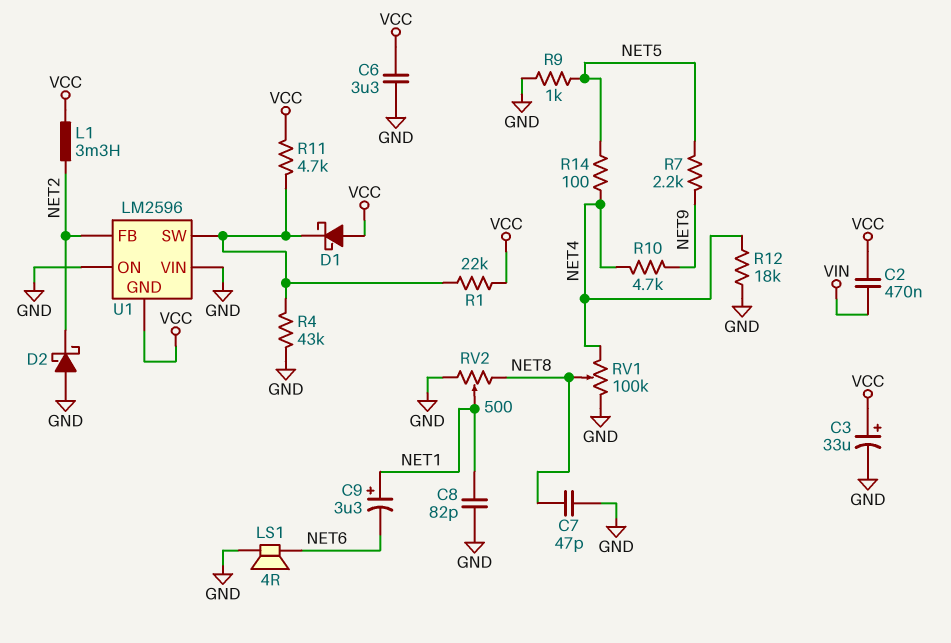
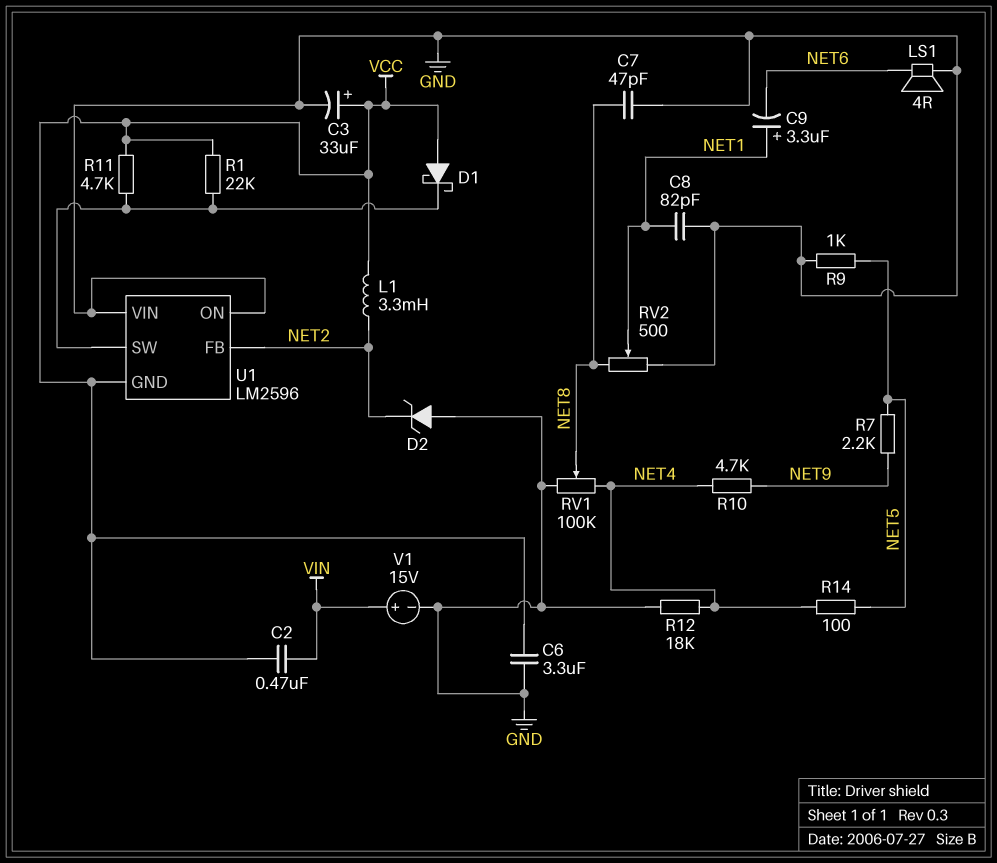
D2: schottky (A GND, K NET2) -> zener (A GND, K NET2)
R4: 43k (GND, U1/SW) -> none
V1: none -> 15V (plus VIN, minus GND)

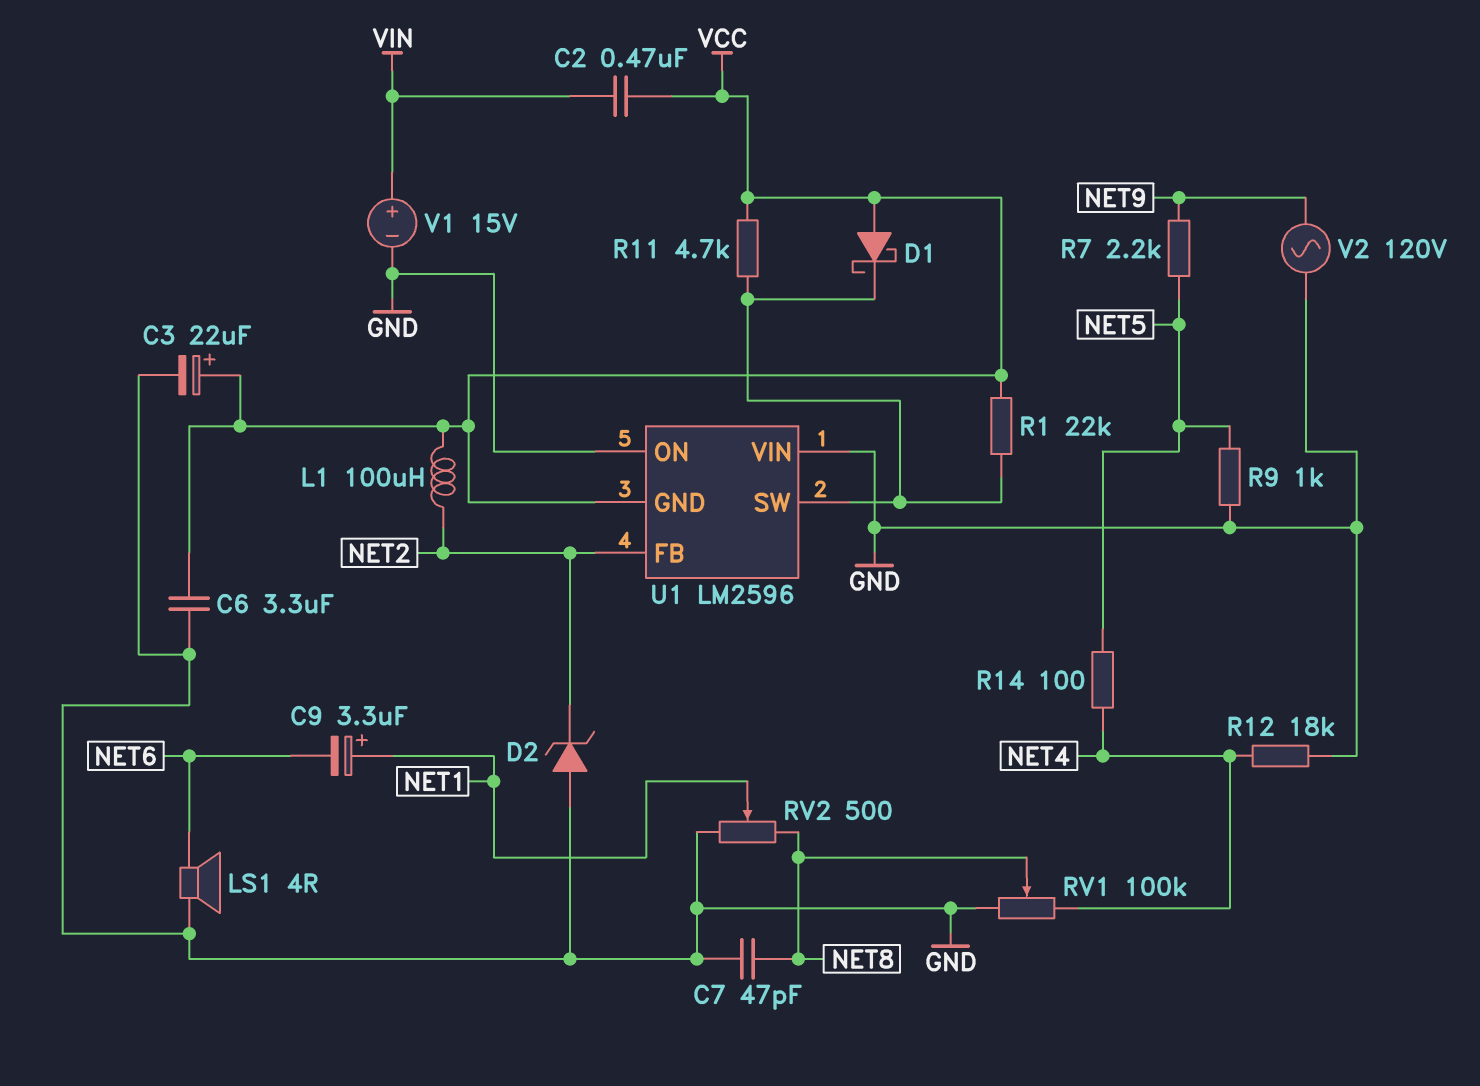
C3: 33uF (plus VCC, minus GND) -> 22uF (plus VCC, minus GND)
C8: 82pF (GND, NET1) -> none
L1: 3.3mH (NET2, VCC) -> 100uH (NET2, VCC)
R10: 4.7k (NET4, NET9) -> none
V2: none -> AC 120V (GND, NET9)

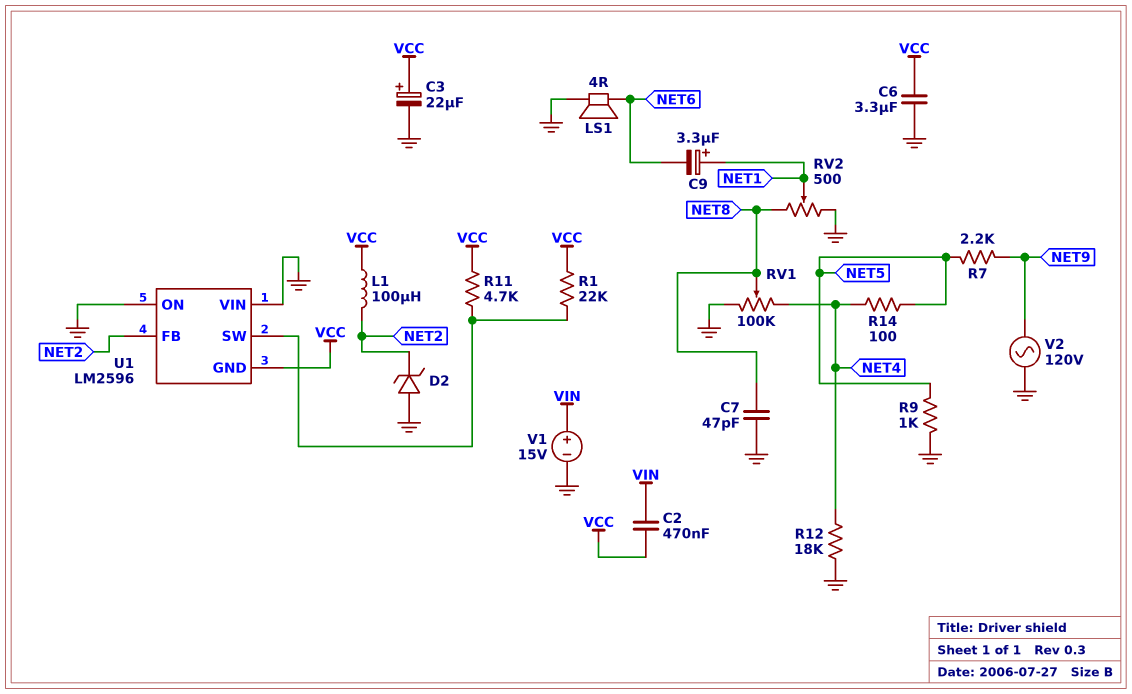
D1: schottky (A VCC, K U1/SW) -> none

